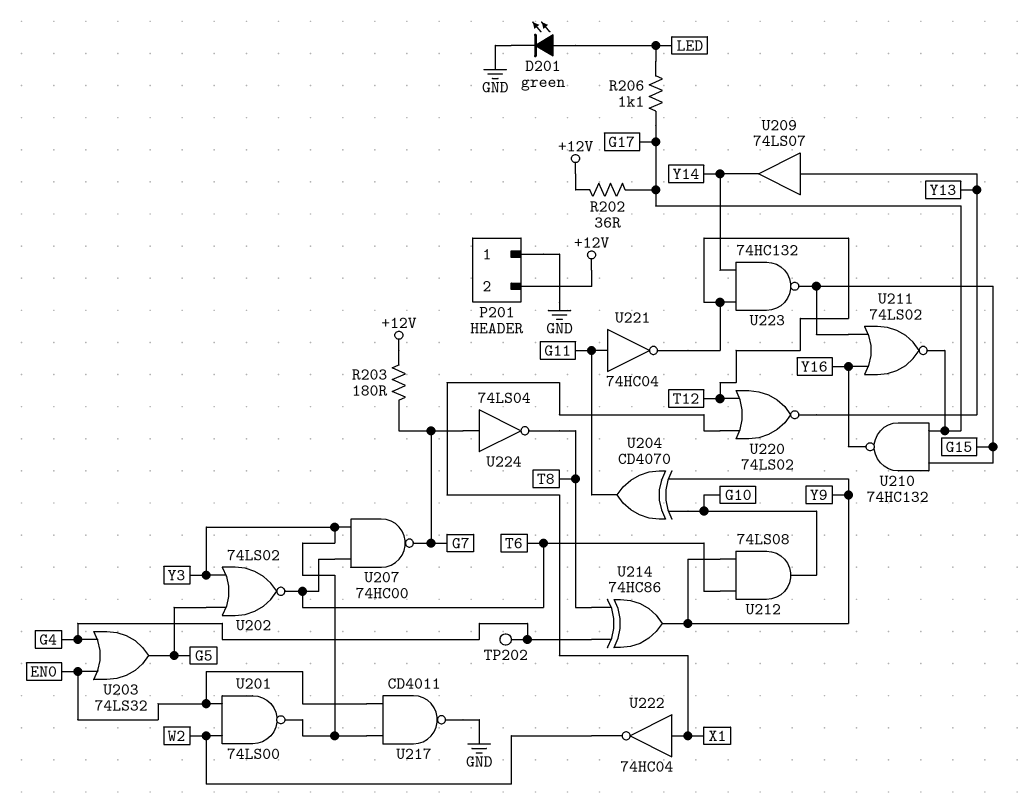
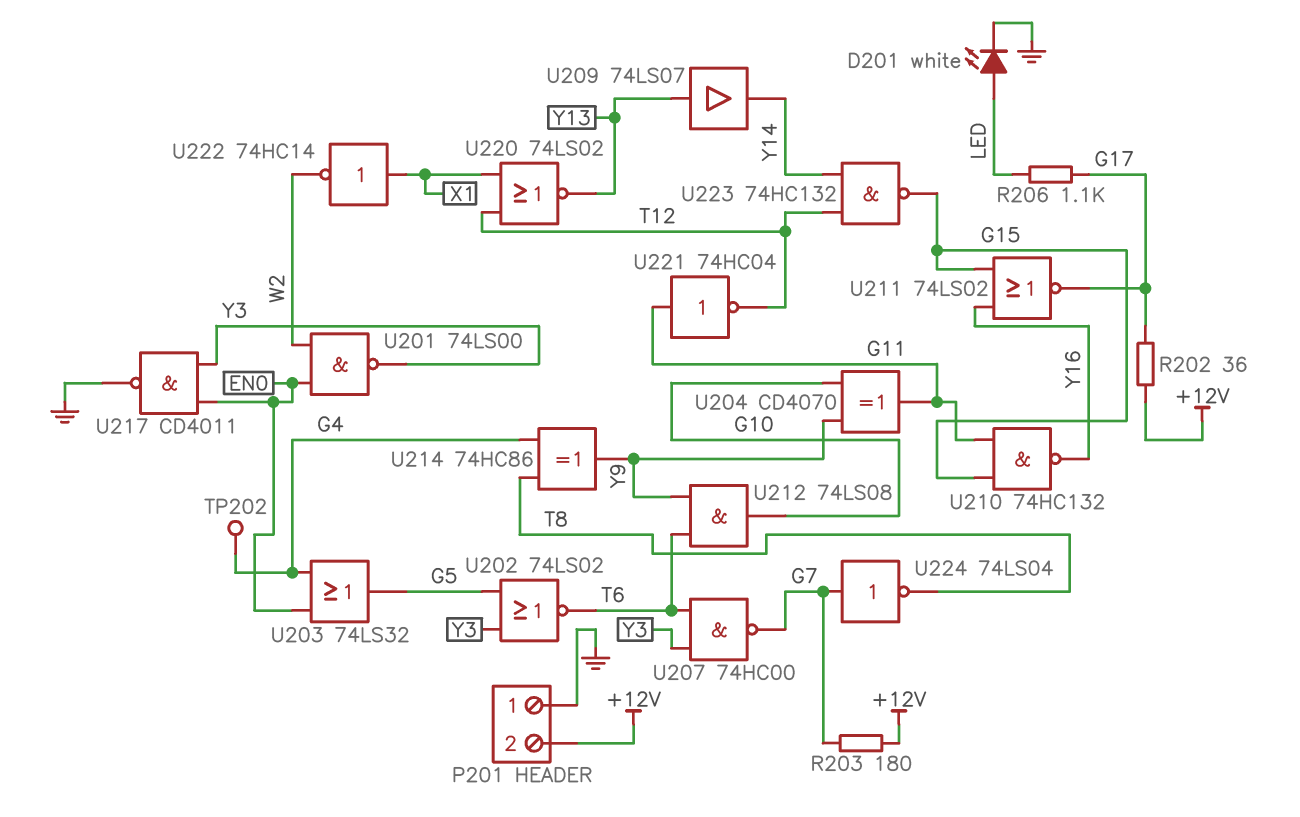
D201: LED green (A LED, K GND) -> LED white (A LED, K GND)
U210: NAND 74HC132 (in G15, in G17, out Y16) -> NAND 74HC132 (in G11, in G15, out Y16)
U222: NOT 74HC04 (in X1, out W2) -> NOT 74HC14 (in X1, out W2)

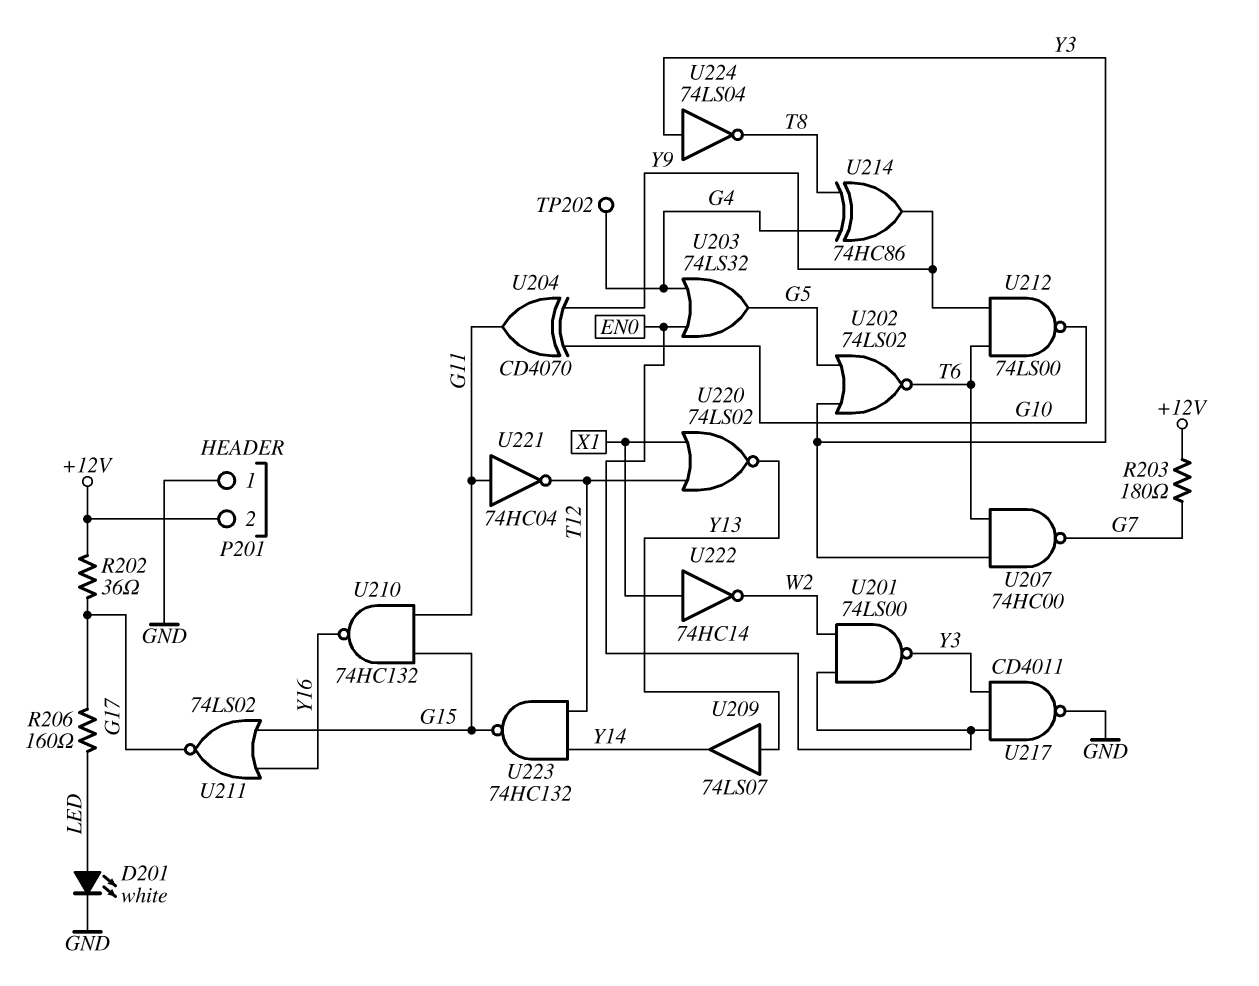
R206: 1.1k (G17, LED) -> 160 (G17, LED)
U212: AND 74LS08 (in T6, in Y9, out G10) -> NAND 74LS00 (in T6, in Y9, out G10)
U224: NOT 74LS04 (in G7, out T8) -> NOT 74LS04 (in Y3, out T8)

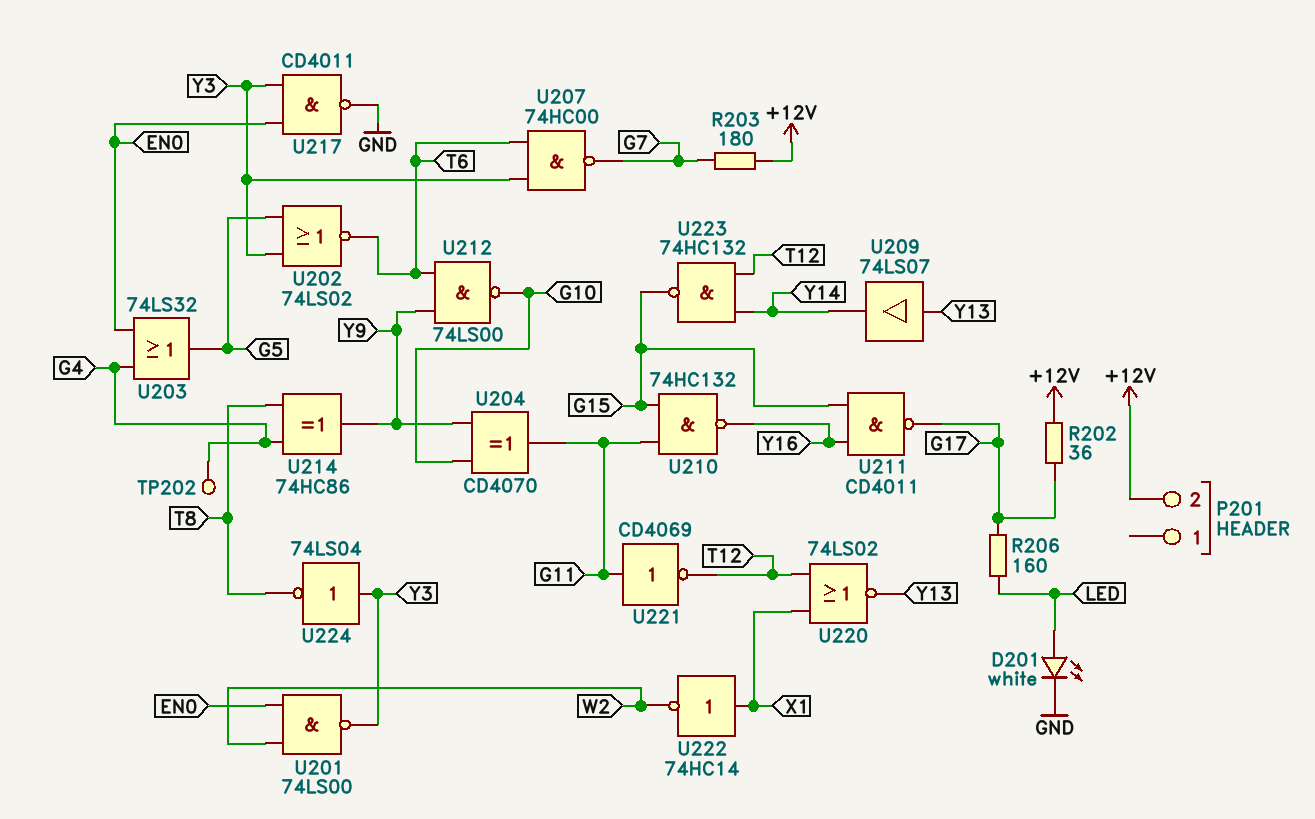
P201 pin 1: GND -> none
U211: NOR 74LS02 (in G15, in Y16, out G17) -> NAND CD4011 (in G15, in Y16, out G17)
U221: NOT 74HC04 (in G11, out T12) -> NOT CD4069 (in G11, out T12)

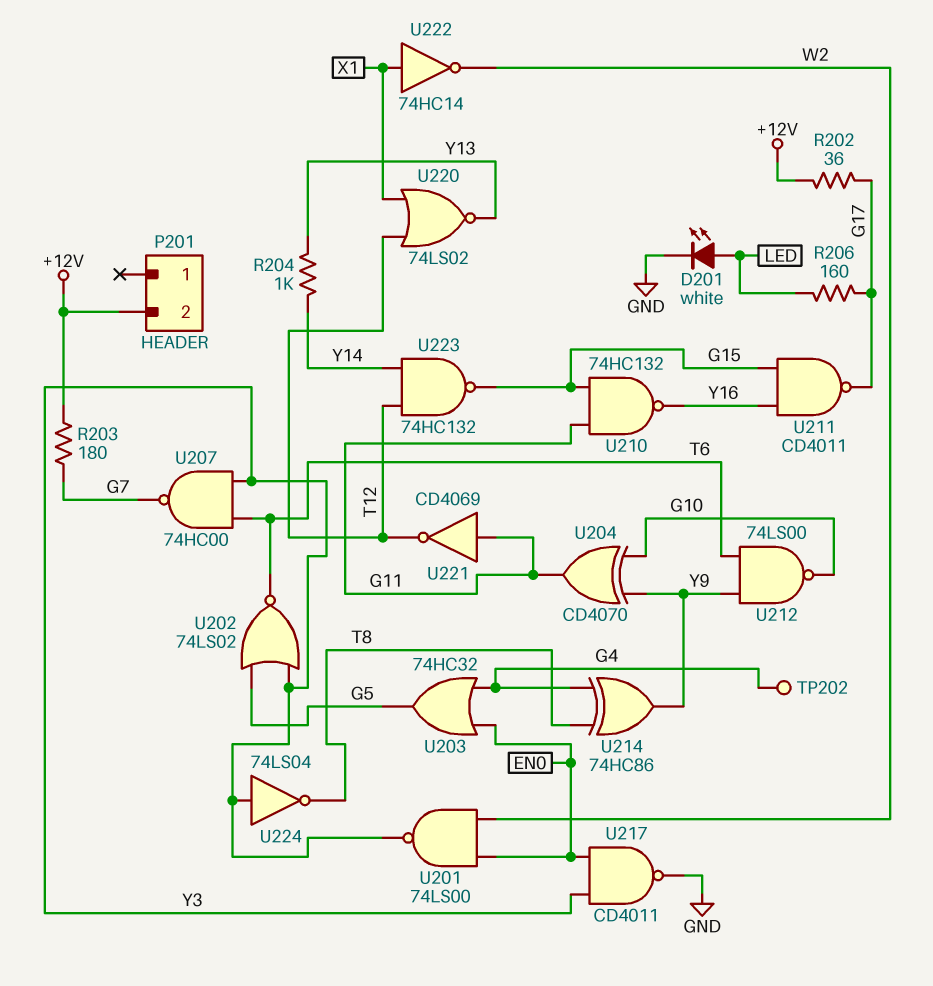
R204: none -> 1k (Y13, Y14)
U203: OR 74LS32 (in EN0, in G4, out G5) -> OR 74HC32 (in EN0, in G4, out G5)
U209: buffer 74LS07 (in Y13, out Y14) -> none

